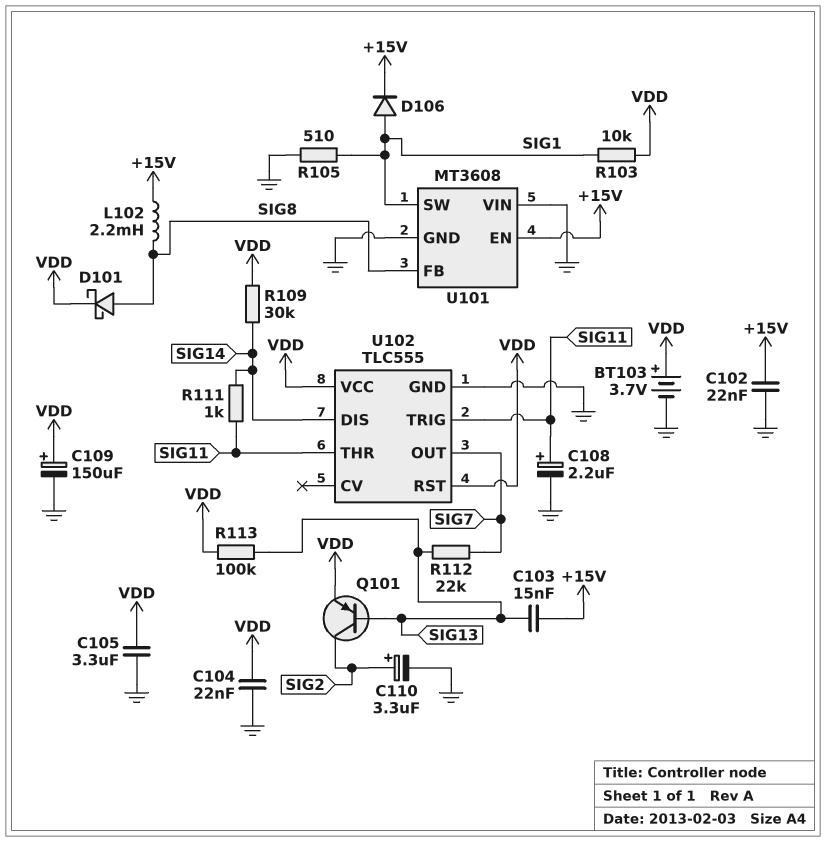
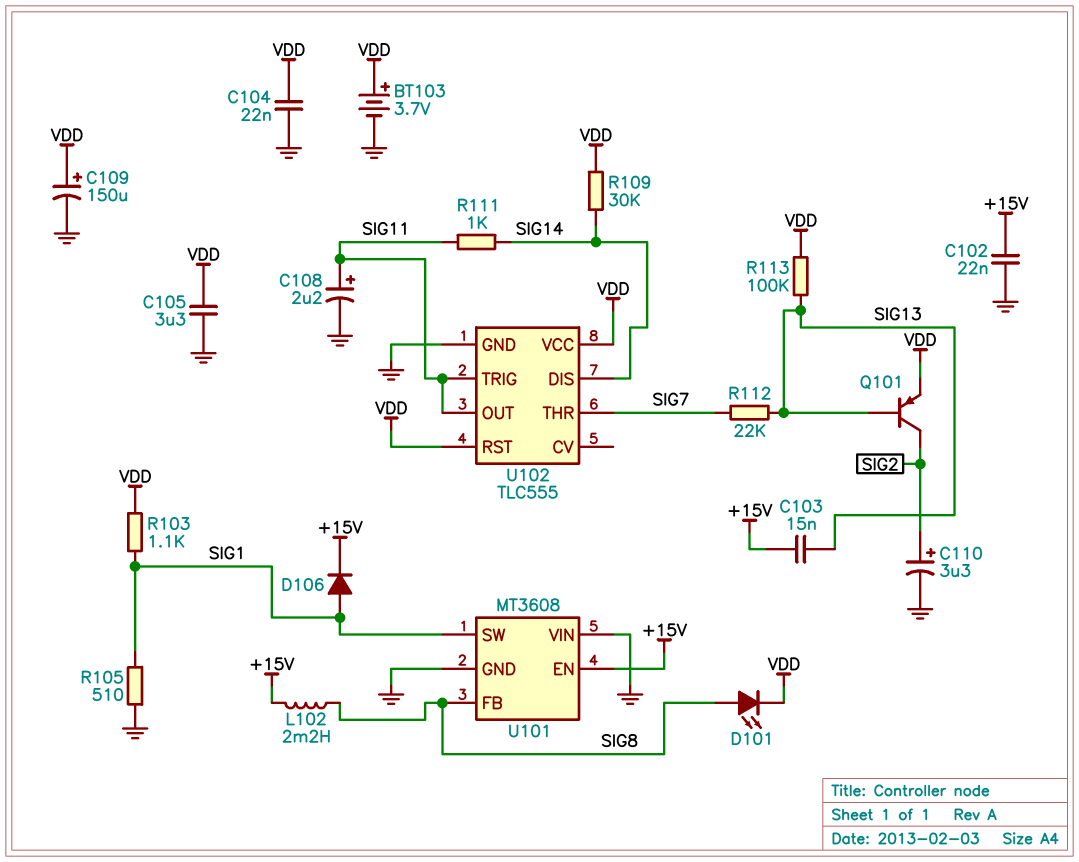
D101: schottky (A SIG8, K VDD) -> LED (A SIG8, K VDD)
R103: 10k (SIG1, VDD) -> 1.1k (SIG1, VDD)
U102 pin OUT: SIG7 -> SIG11
U102 pin THR: SIG11 -> SIG7

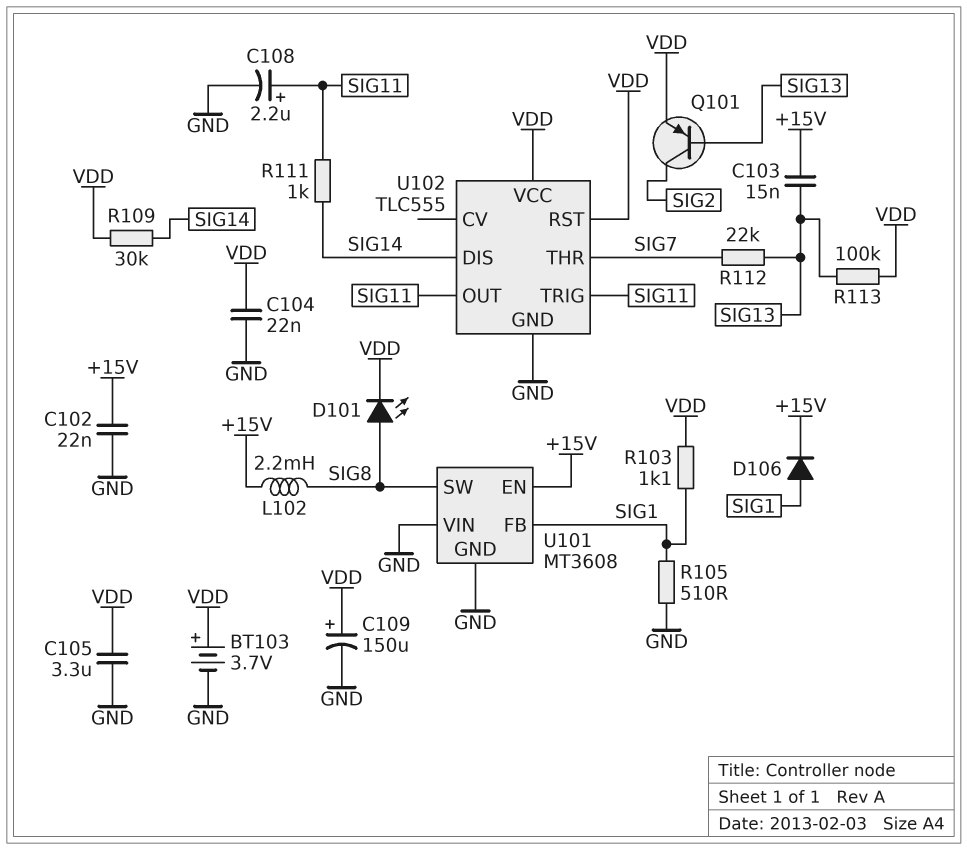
C110: 3.3uF (plus SIG2, minus GND) -> none
U101 pin FB: SIG8 -> SIG1
U101 pin SW: SIG1 -> SIG8

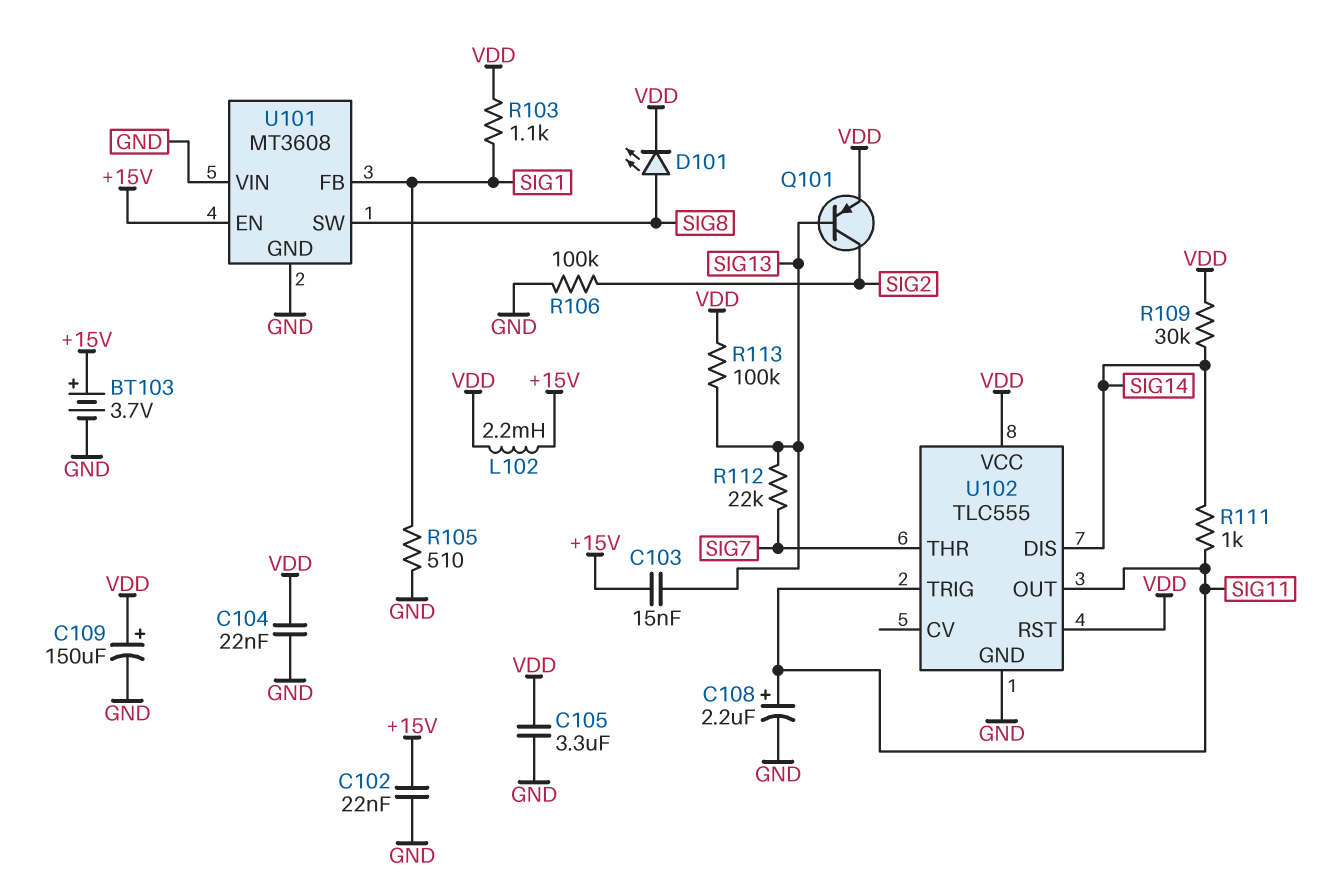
BT103: 3.7V (plus VDD, minus GND) -> 3.7V (plus +15V, minus GND)
D106: diode (A SIG1, K +15V) -> none
L102: 2.2mH (+15V, SIG8) -> 2.2mH (+15V, VDD)
R106: none -> 100k (GND, SIG2)

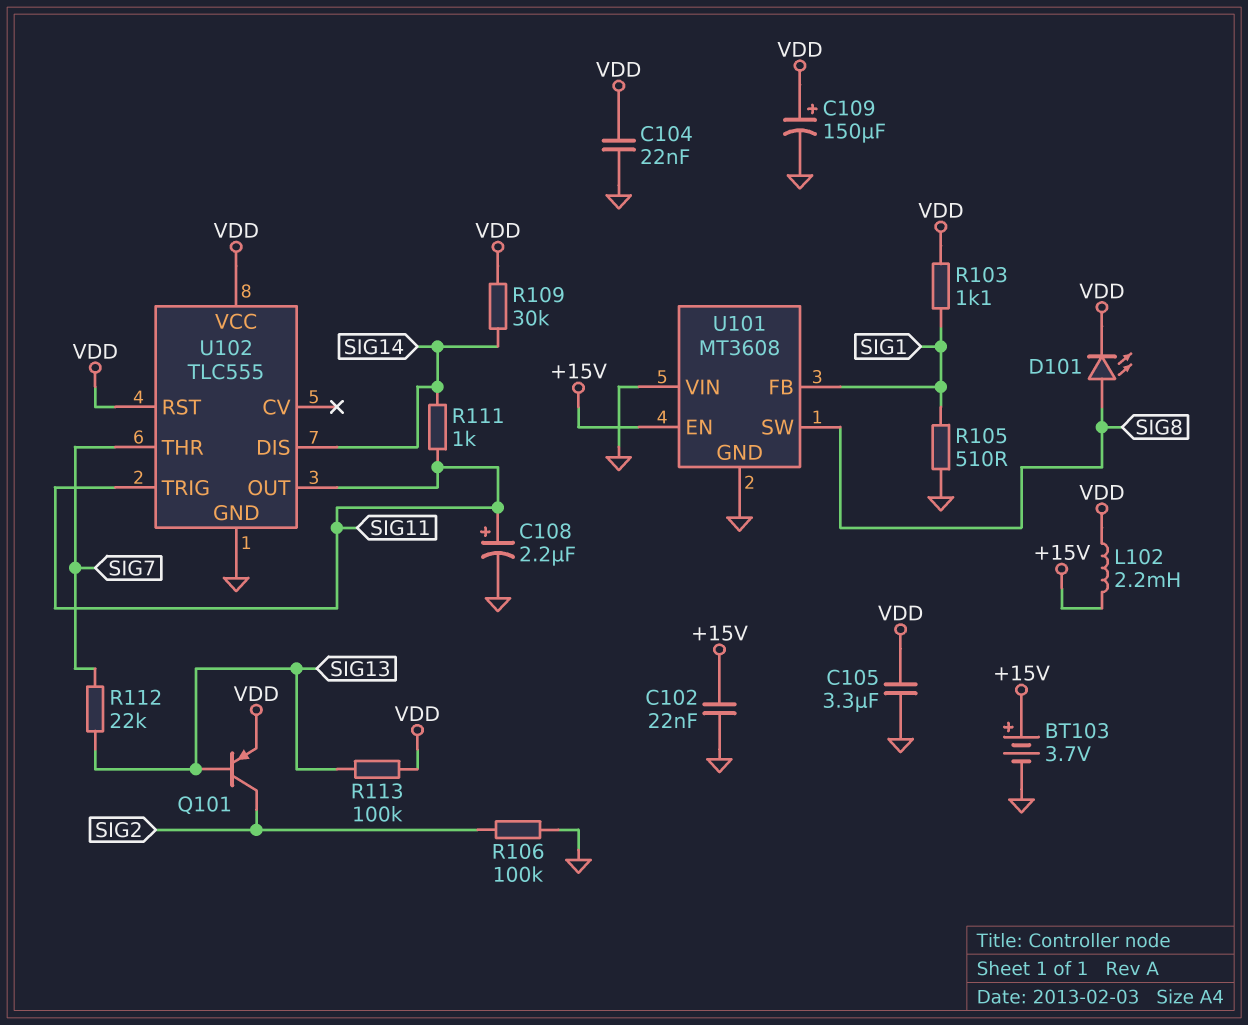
C103: 15nF (+15V, SIG13) -> none

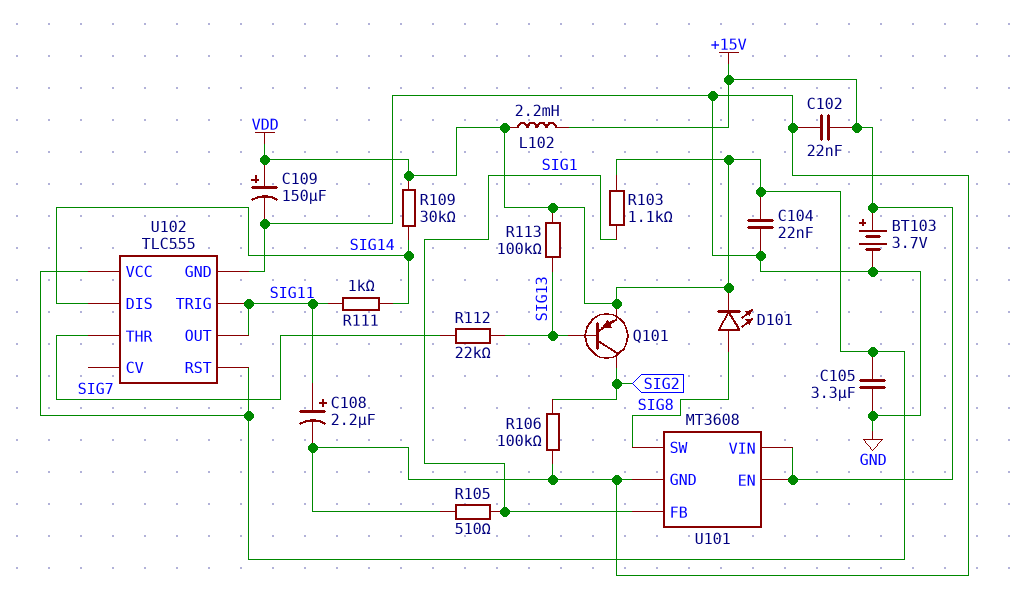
U101 pin VIN: GND -> +15V

